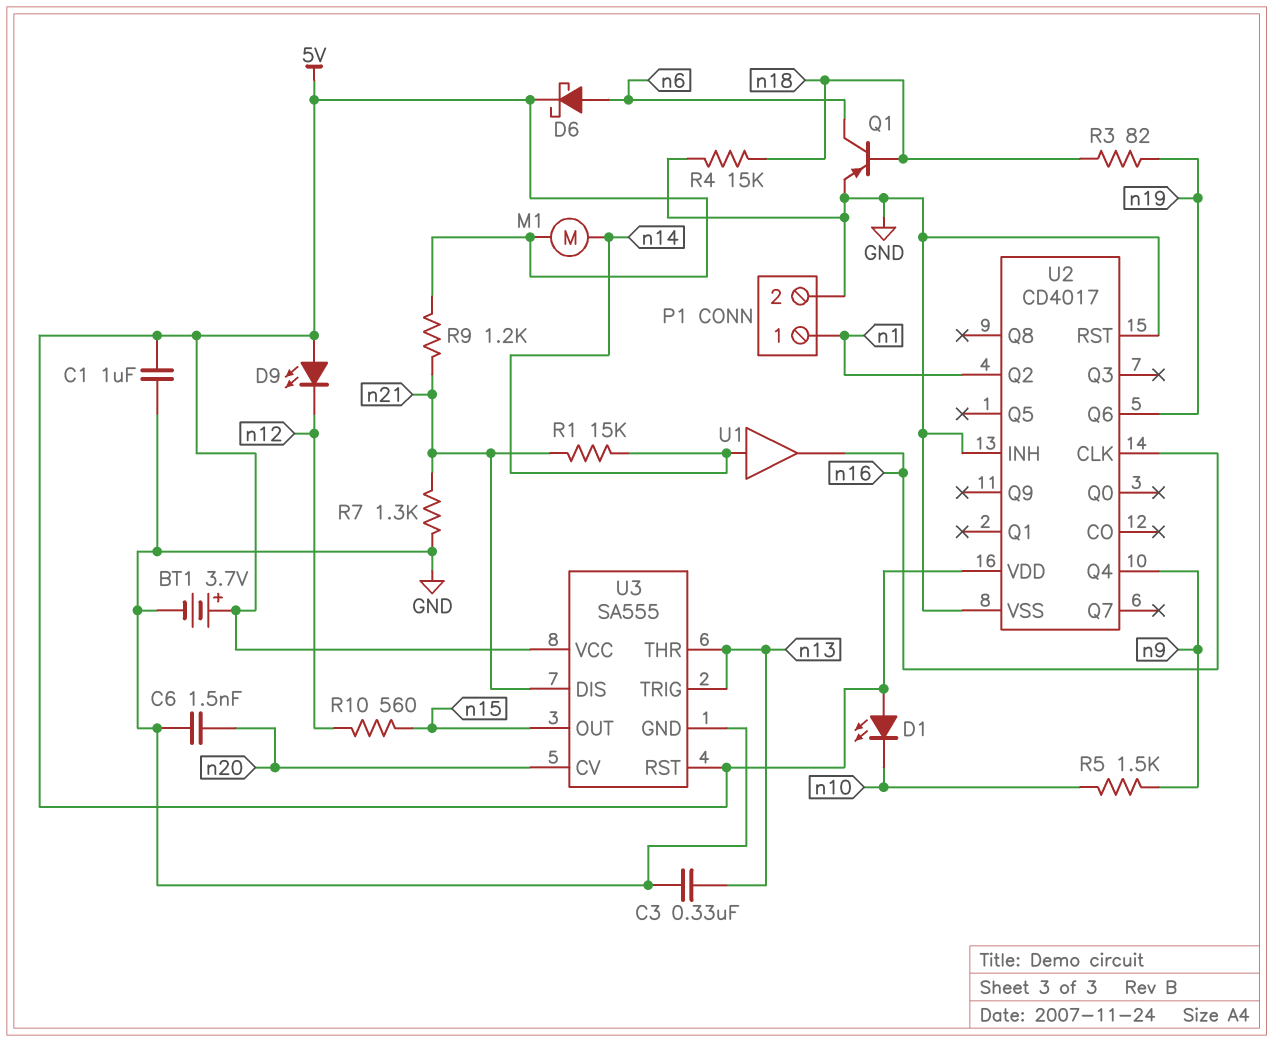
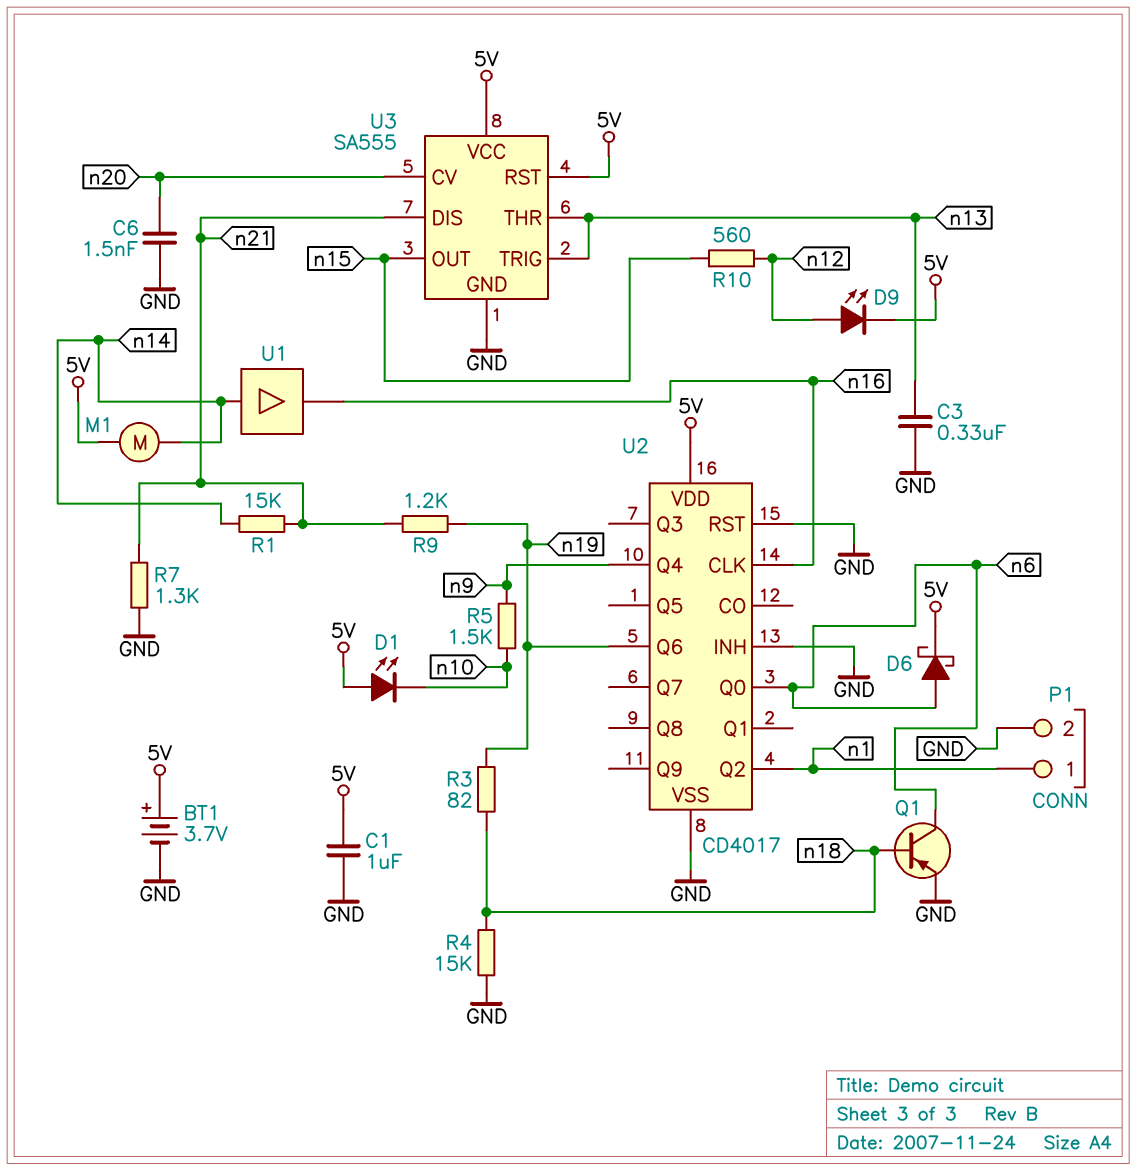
D9: LED (A 5V, K n12) -> LED (A n12, K 5V)
R9: 1.2k (5V, n21) -> 1.2k (n19, n21)
U2 pin Q0: none -> n6

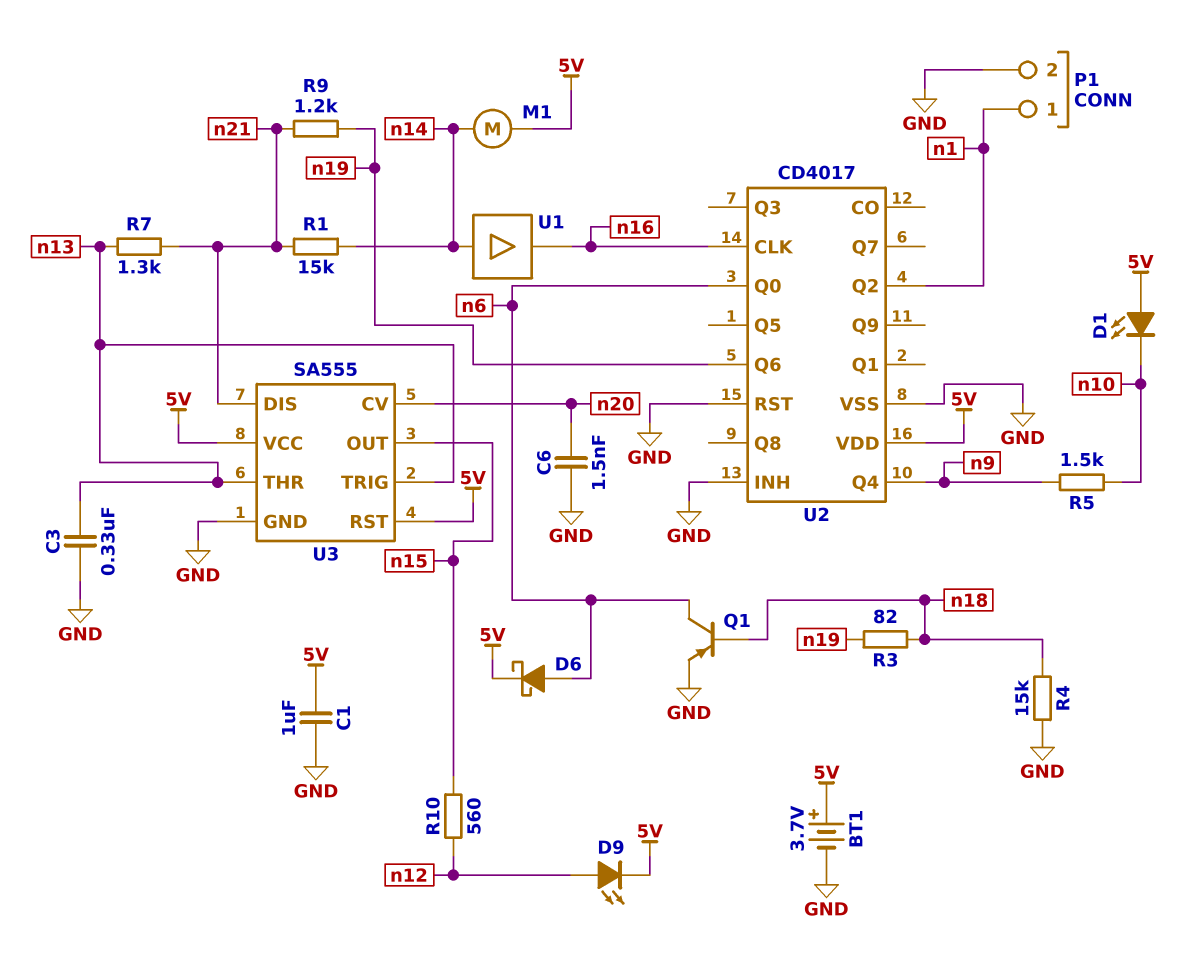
R7: 1.3k (GND, n21) -> 1.3k (n13, n21)

